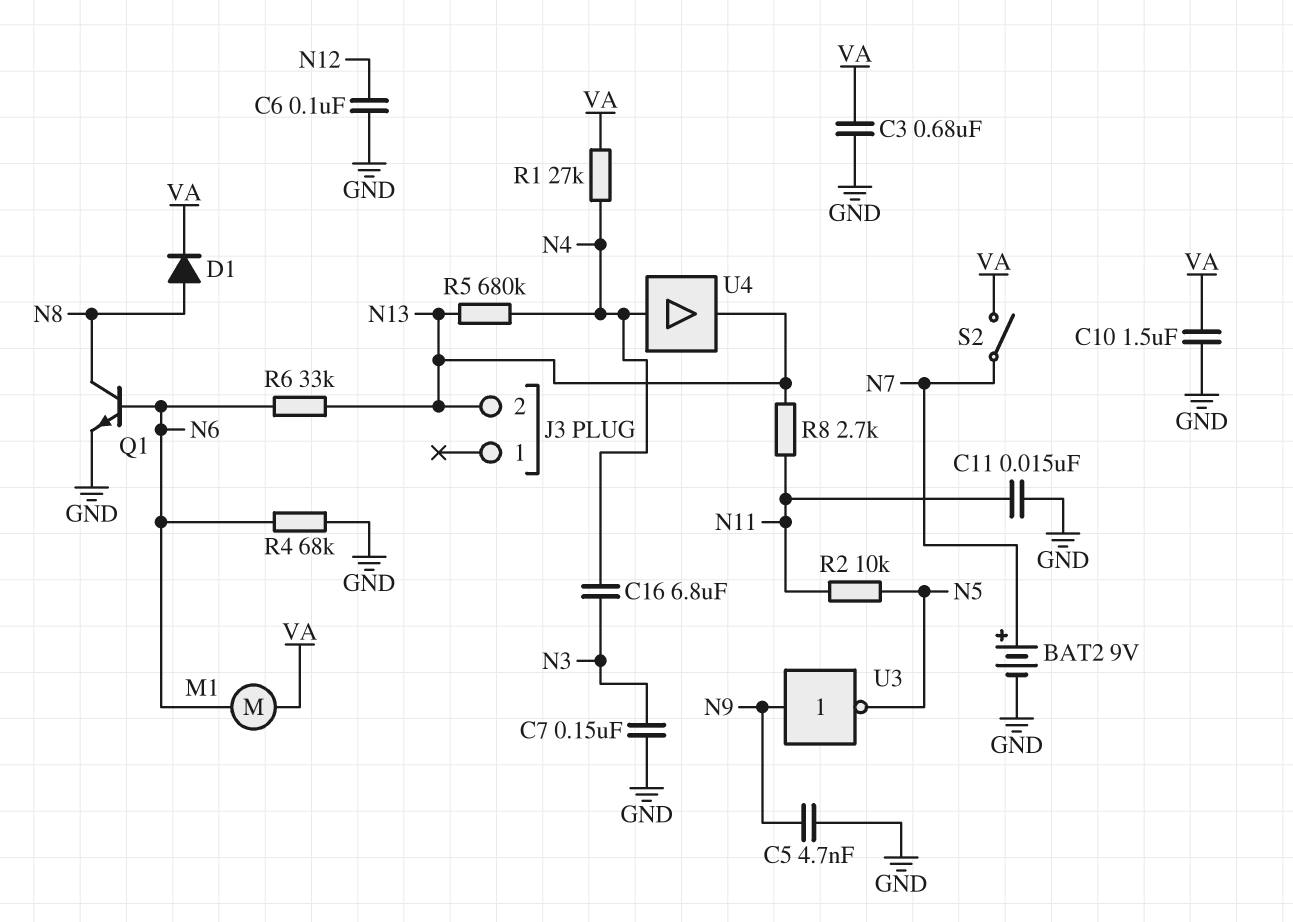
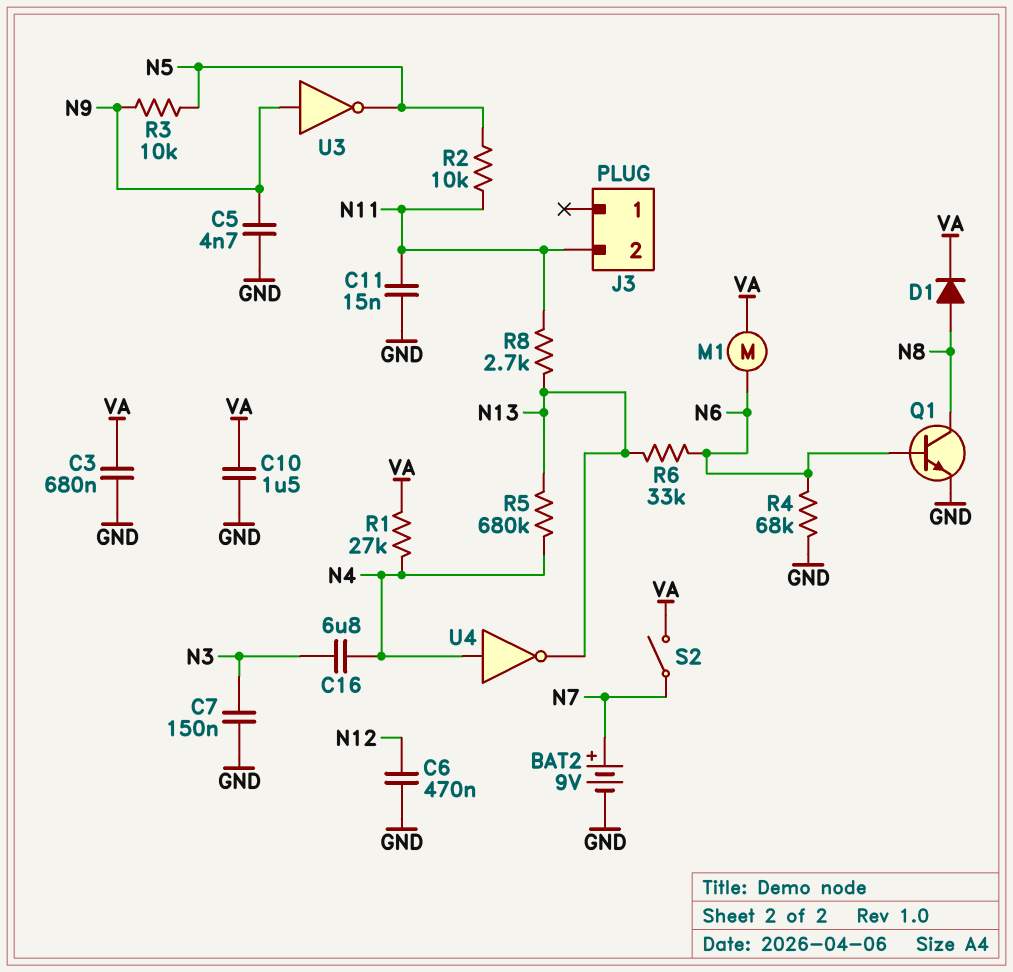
C6: 100nF (GND, N12) -> 470nF (GND, N12)
J3 pin 2: N13 -> N11
R3: none -> 10k (N5, N9)
U4: buffer (in N4, out N13) -> NOT (in N4, out N13)

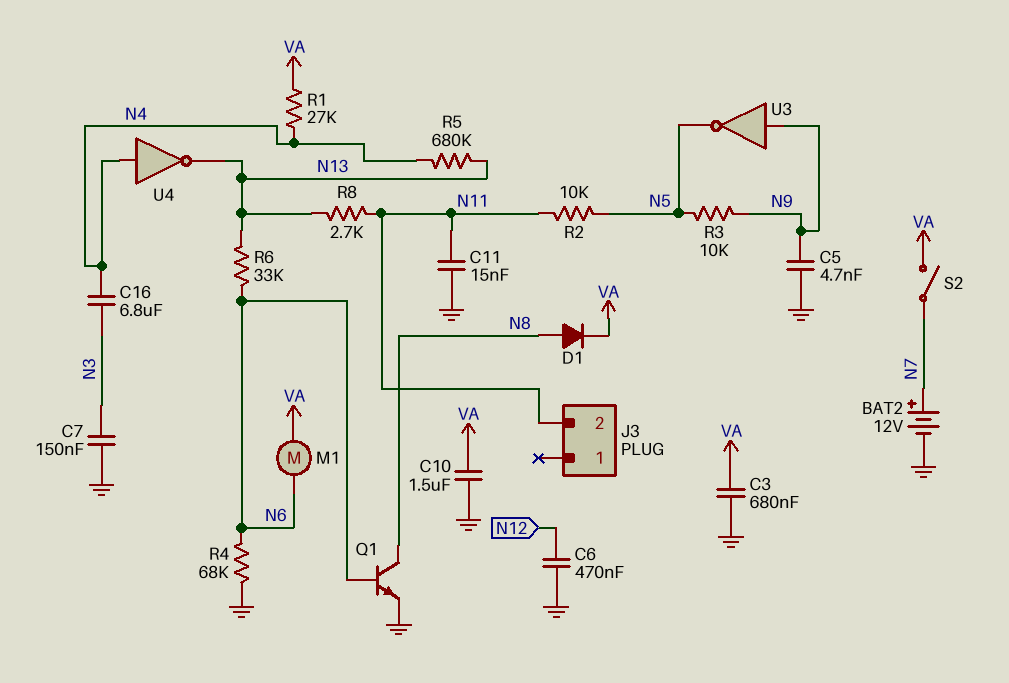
BAT2: 9V (plus N7, minus GND) -> 12V (plus N7, minus GND)

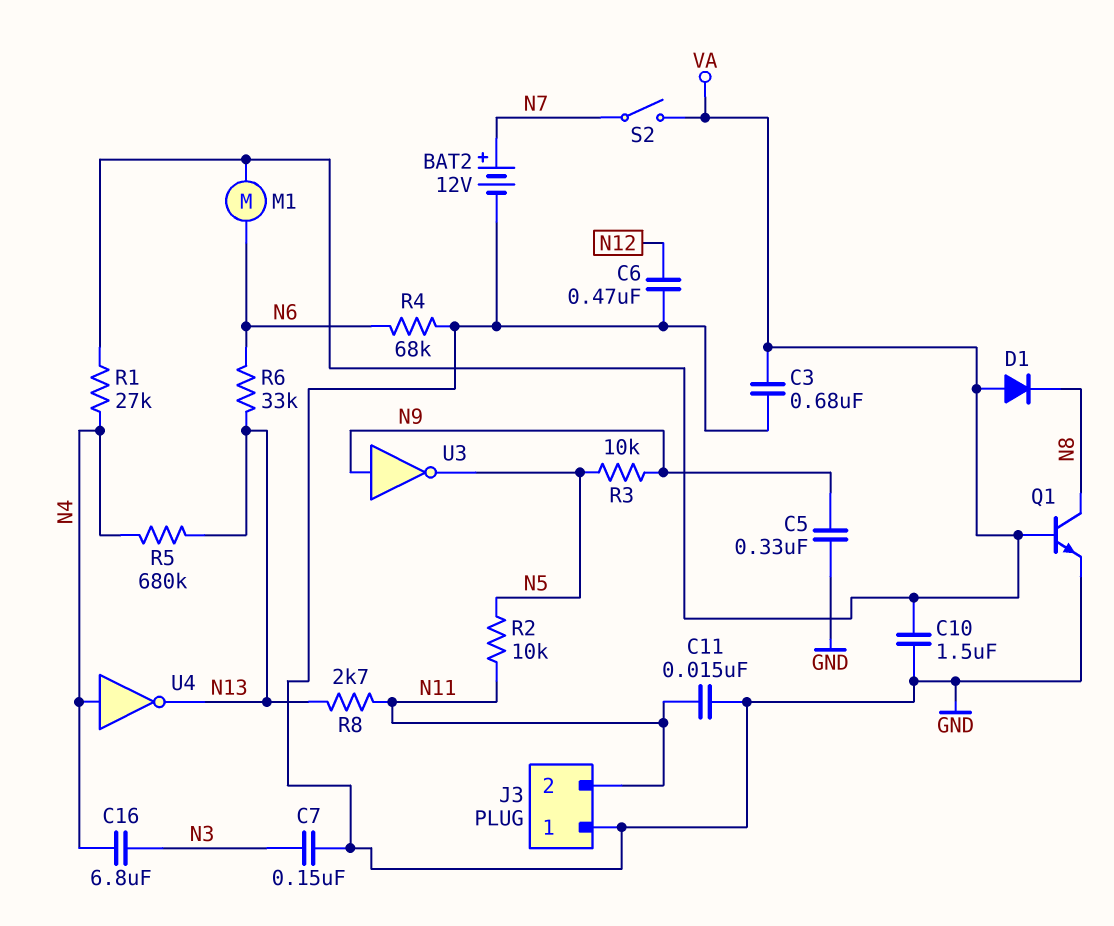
C5: 4.7nF (GND, N9) -> 330nF (GND, N9)
D1: diode (A N8, K VA) -> diode (A VA, K N8)
J3 pin 1: none -> GND
Q1: NPN (B N6, C N8, E GND) -> NPN (B VA, C N8, E GND)

